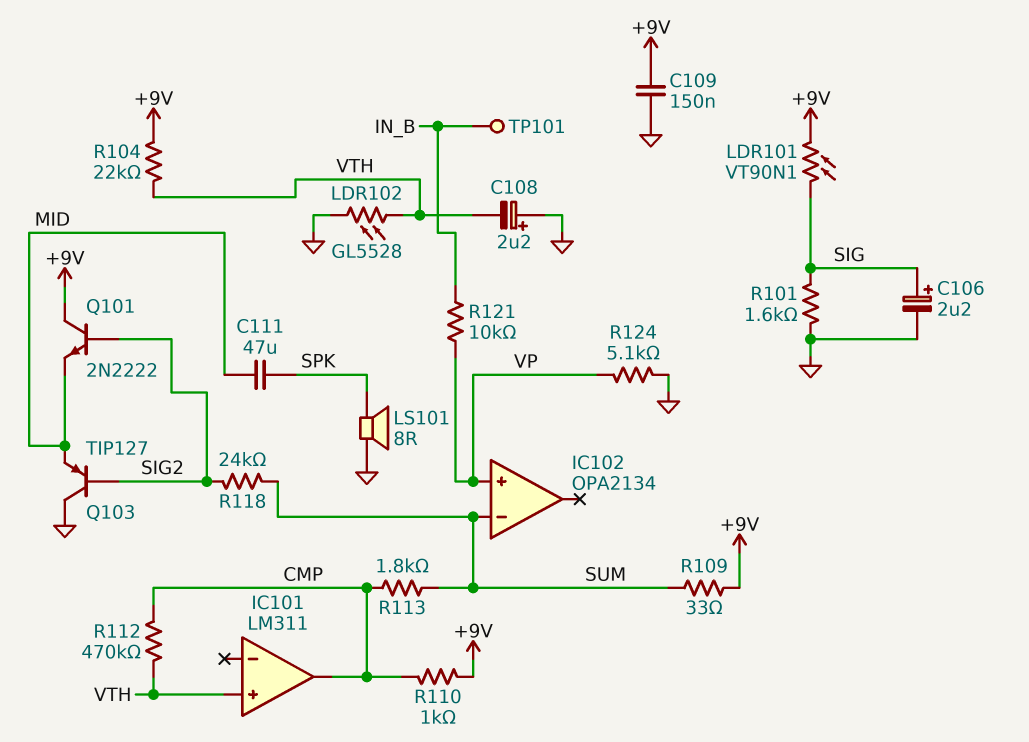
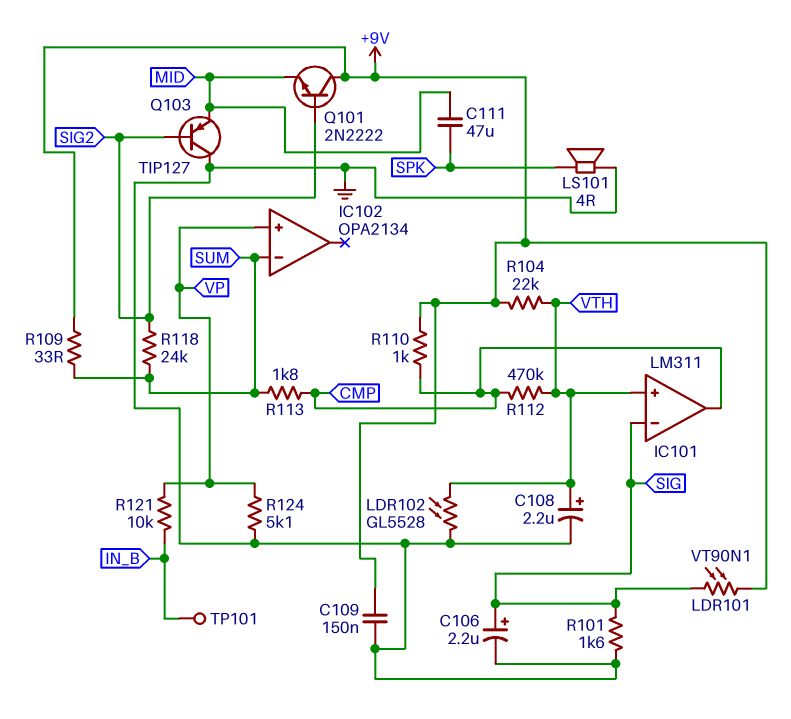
C108: 2.2uF (plus GND, minus VTH) -> 2.2uF (plus VTH, minus GND)
IC101 pin in-: none -> SIG
LS101: speaker 8R (GND, SPK) -> speaker 4R (GND, SPK)

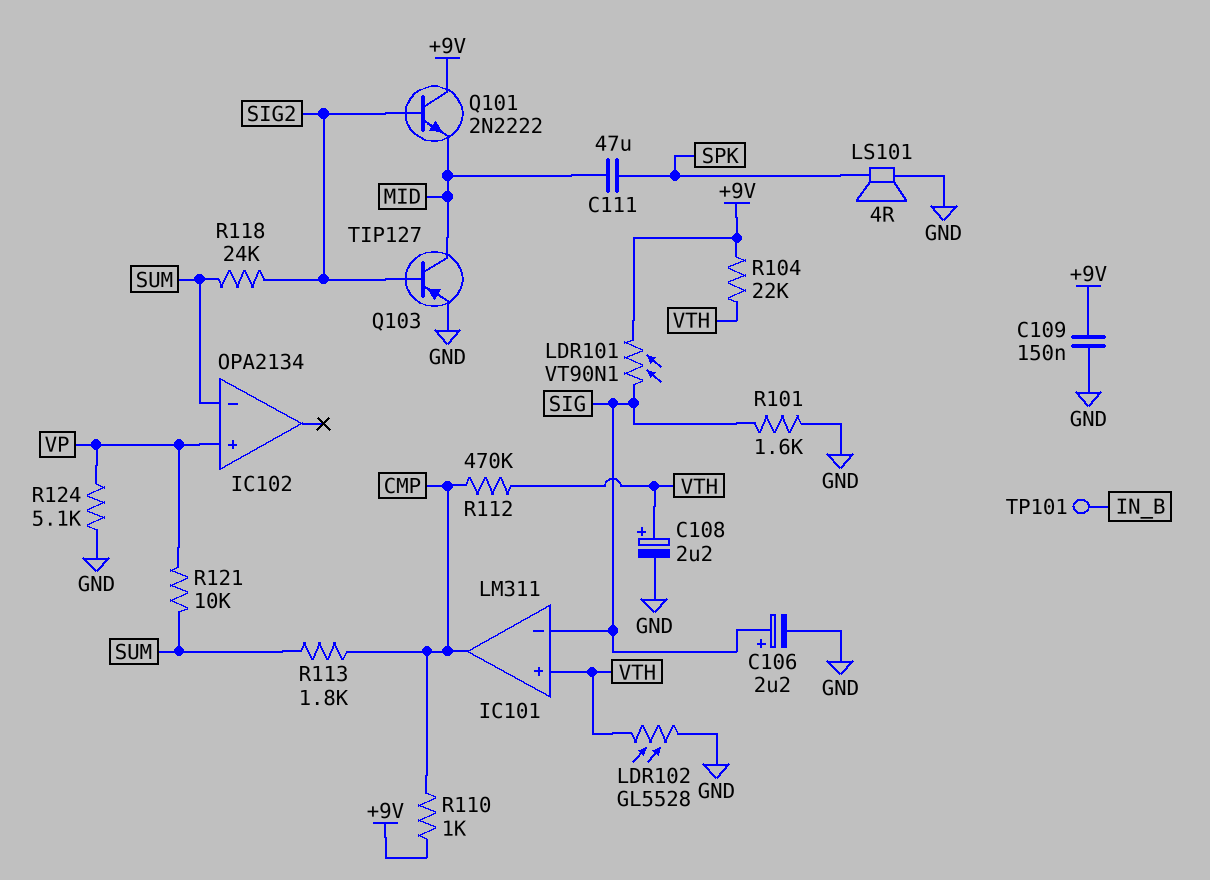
Q103: PNP TIP127 (B SIG2, C GND, E MID) -> PNP TIP127 (B SIG2, C MID, E GND)
R109: 33 (+9V, SUM) -> none
R121: 10k (IN_B, VP) -> 10k (SUM, VP)

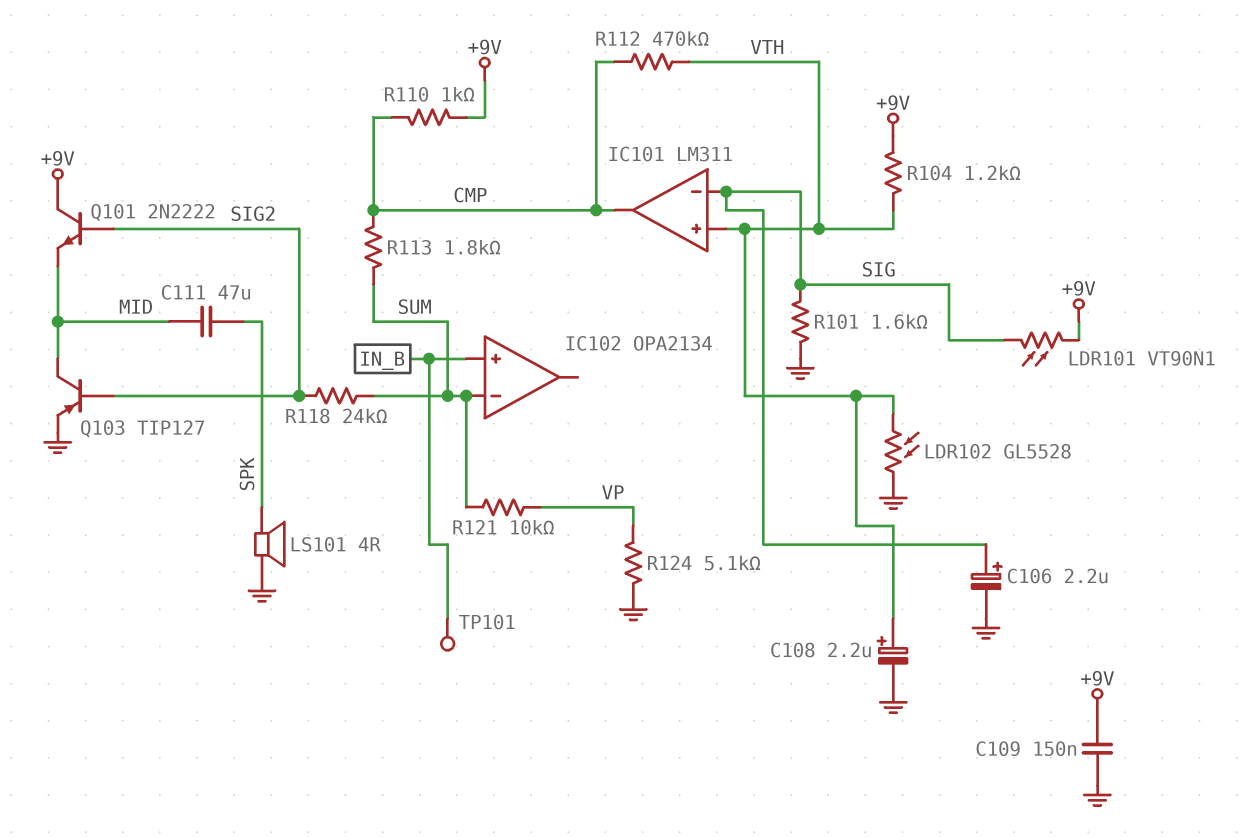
IC102 pin in+: VP -> IN_B
R104: 22k (+9V, VTH) -> 1.2k (+9V, VTH)

